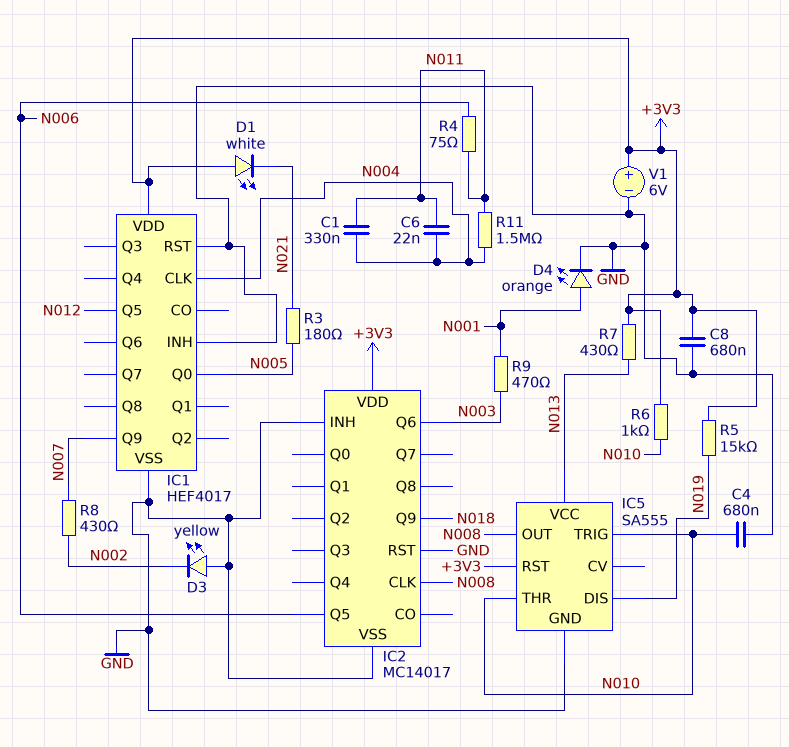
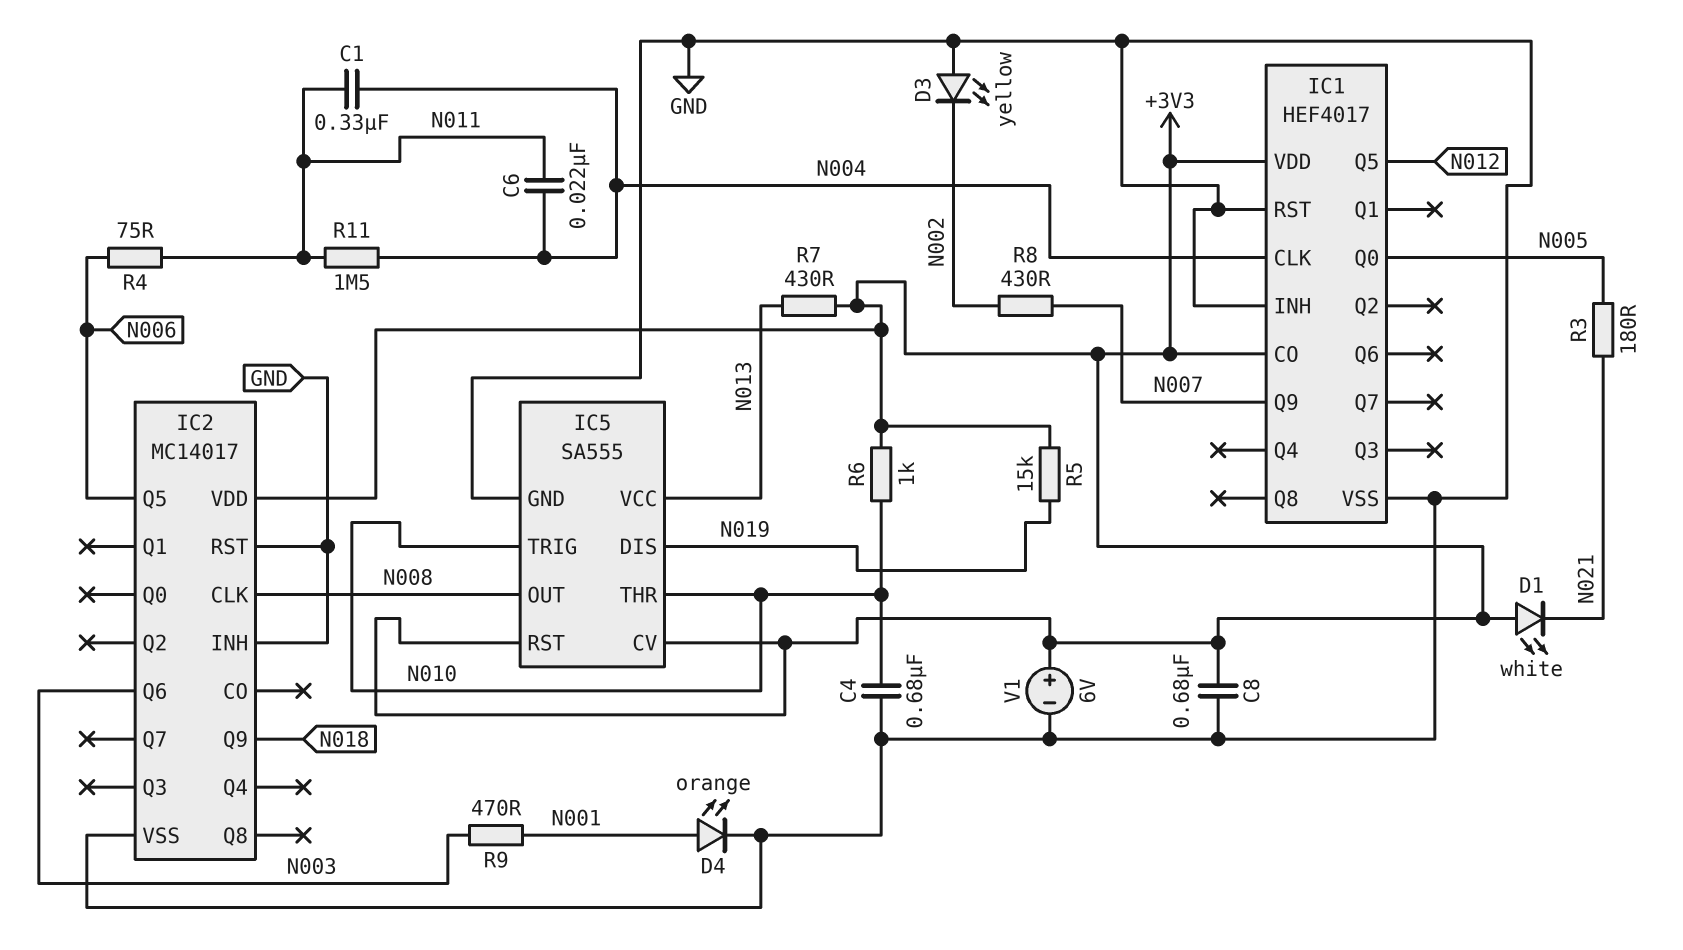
IC1 pin CO: none -> +3V3
IC5 pin CV: none -> +3V3

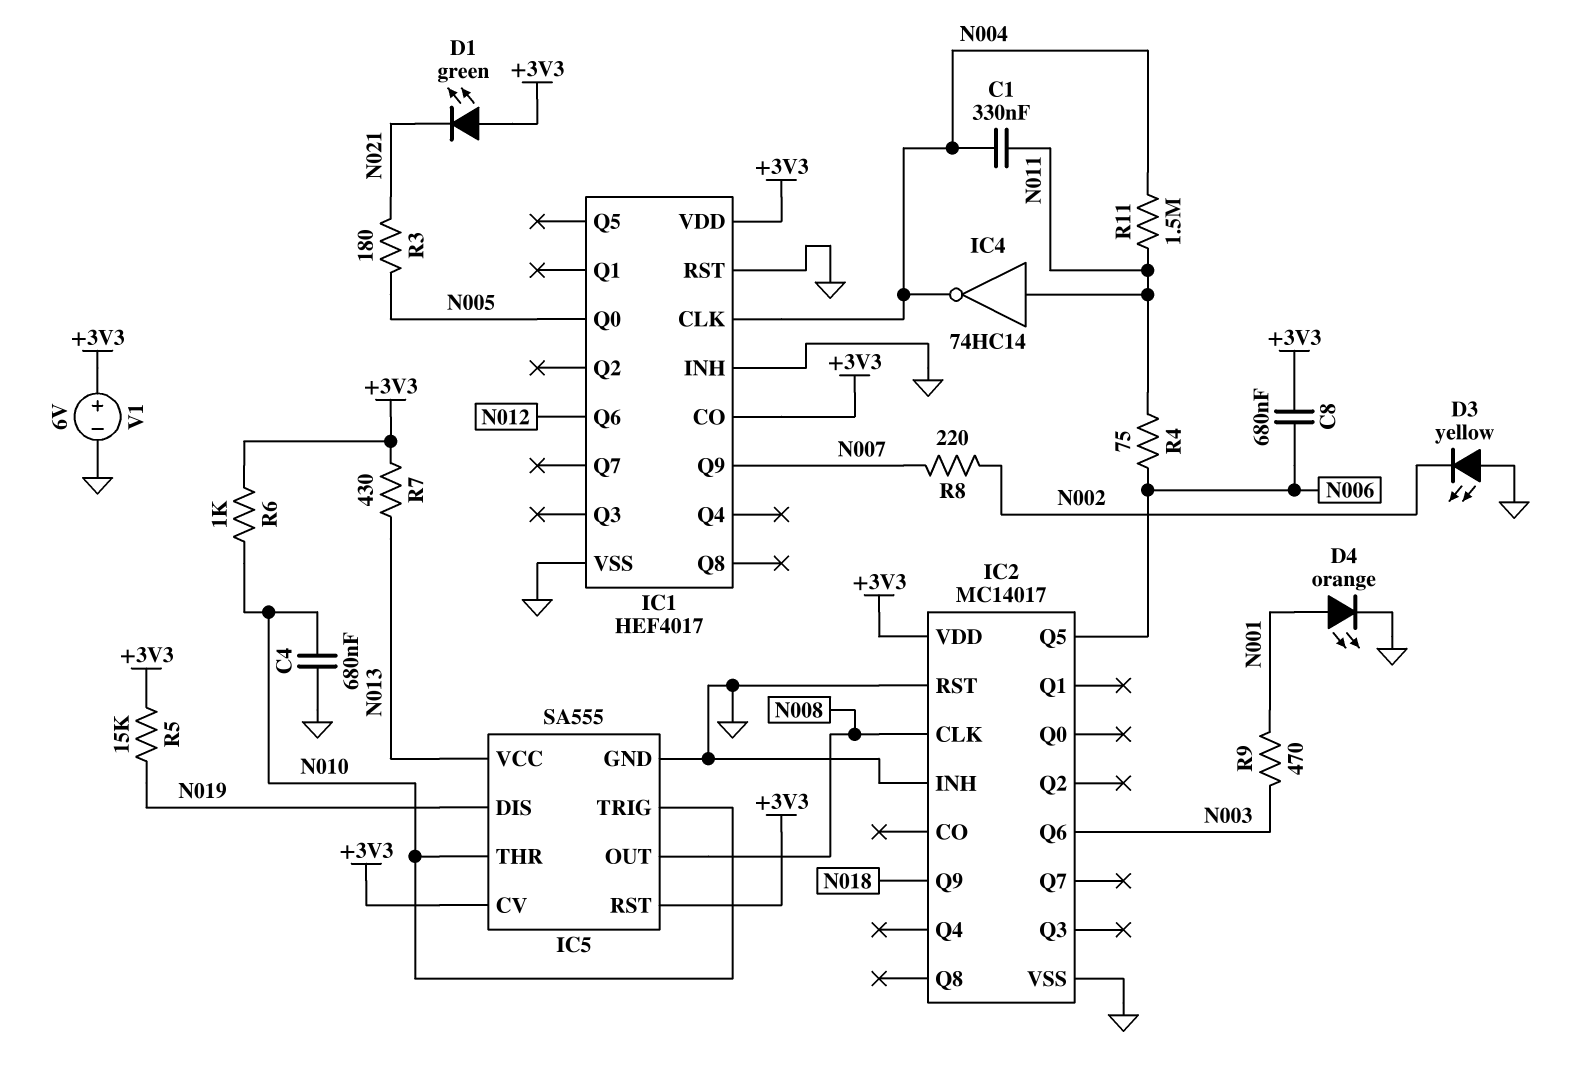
C6: 22nF (N004, N011) -> none
C8: 680nF (+3V3, GND) -> 680nF (+3V3, N006)
D1: LED white (A +3V3, K N021) -> LED green (A +3V3, K N021)
IC1 pin Q5: N012 -> none
IC1 pin Q6: none -> N012
IC4: none -> NOT 74HC14 (in N011, out N004)
R8: 430 (N002, N007) -> 220 (N002, N007)

